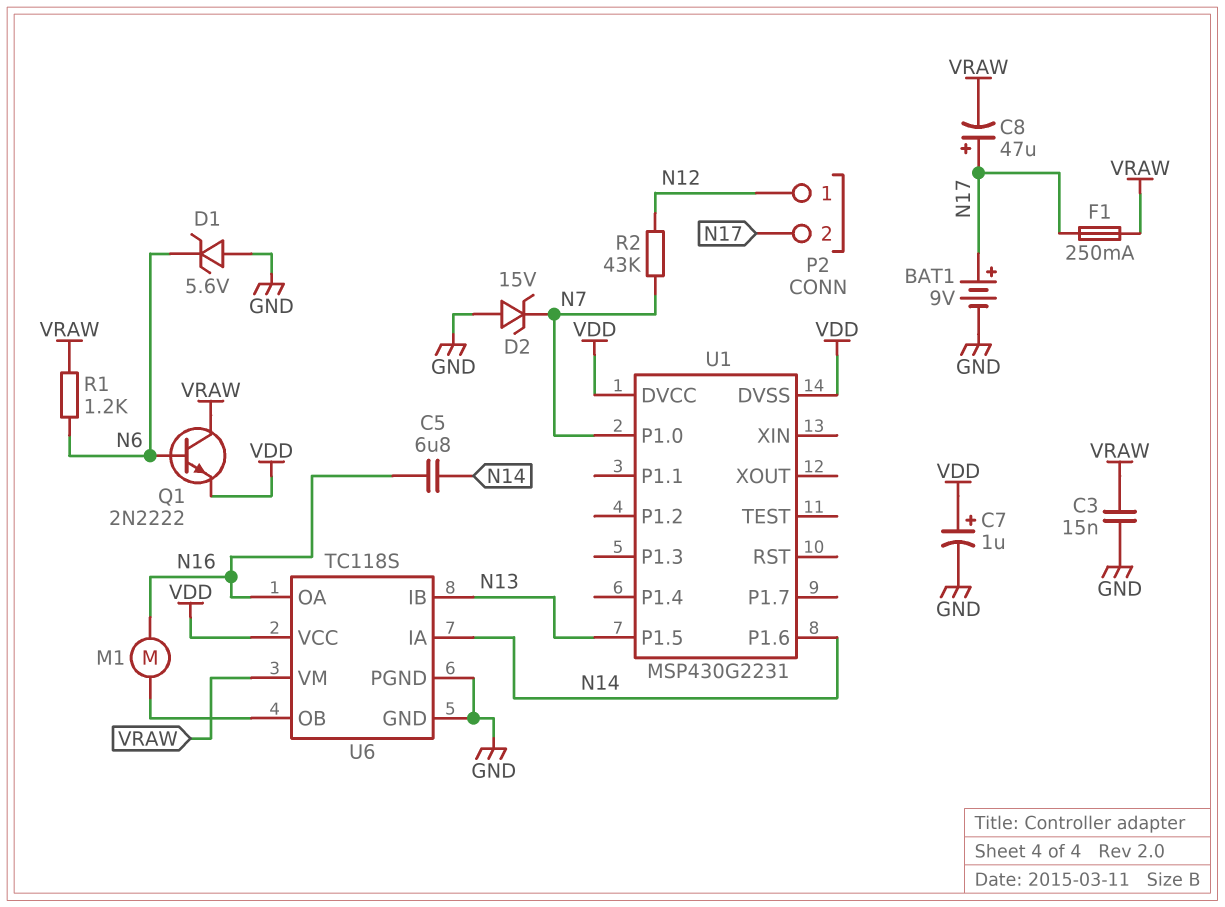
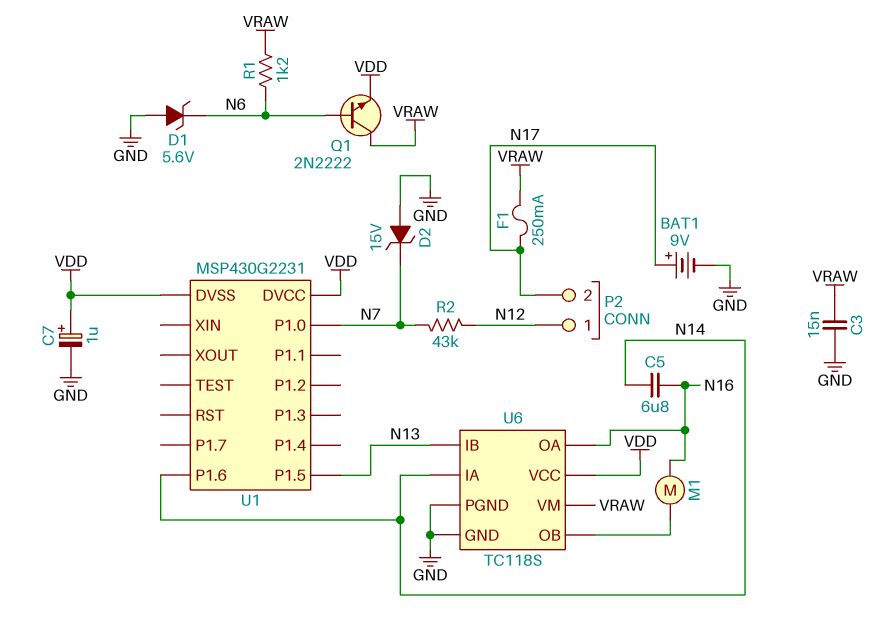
C8: 47uF (plus N17, minus VRAW) -> none

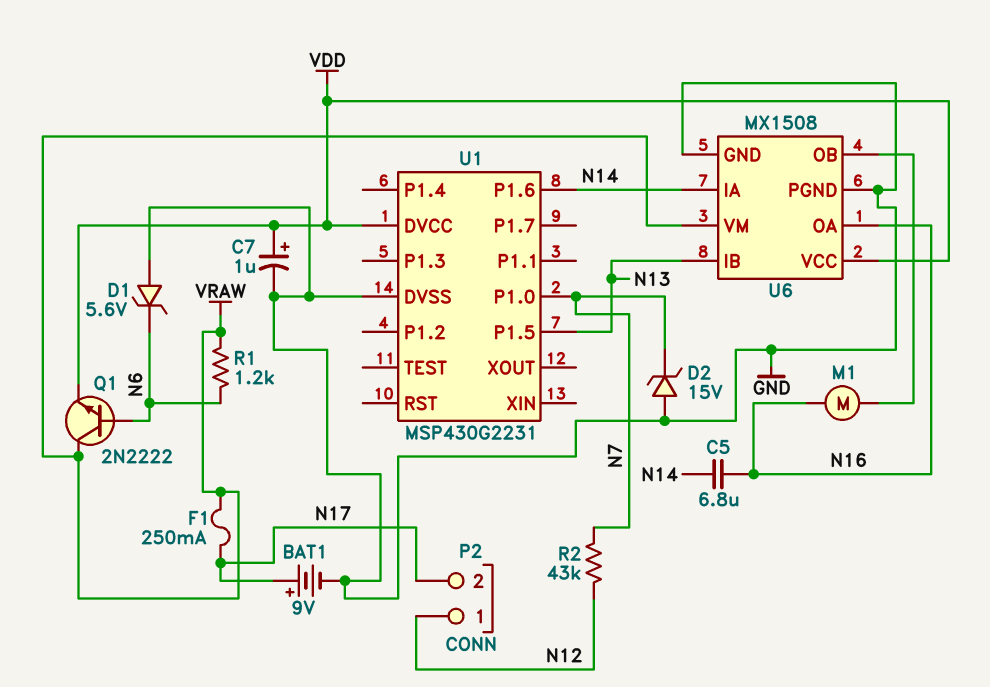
C3: 15nF (GND, VRAW) -> none
U1 pin DVSS: VDD -> GND
U6: TC118S -> MX1508

